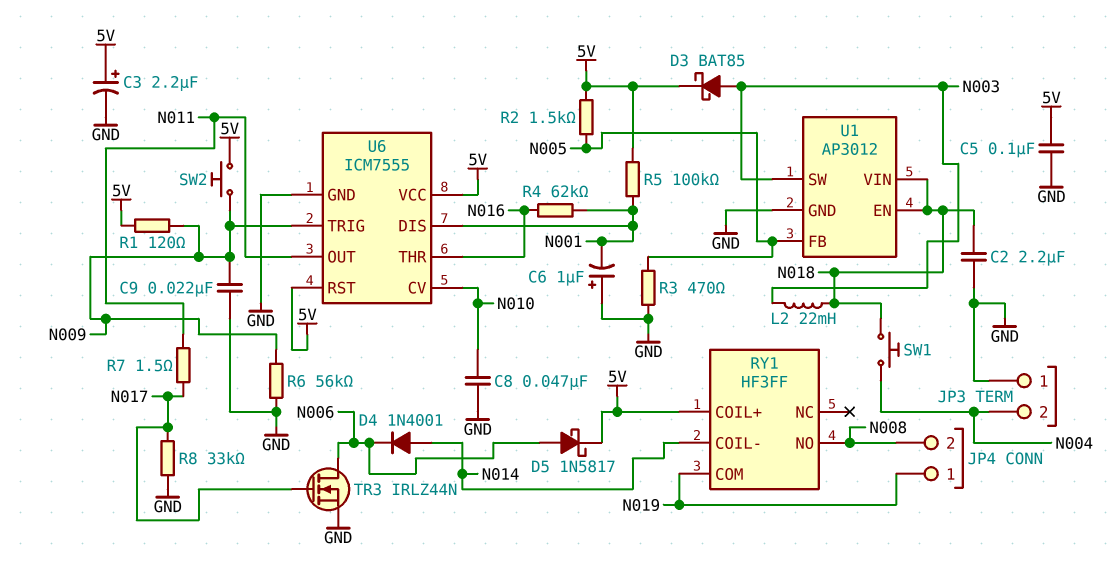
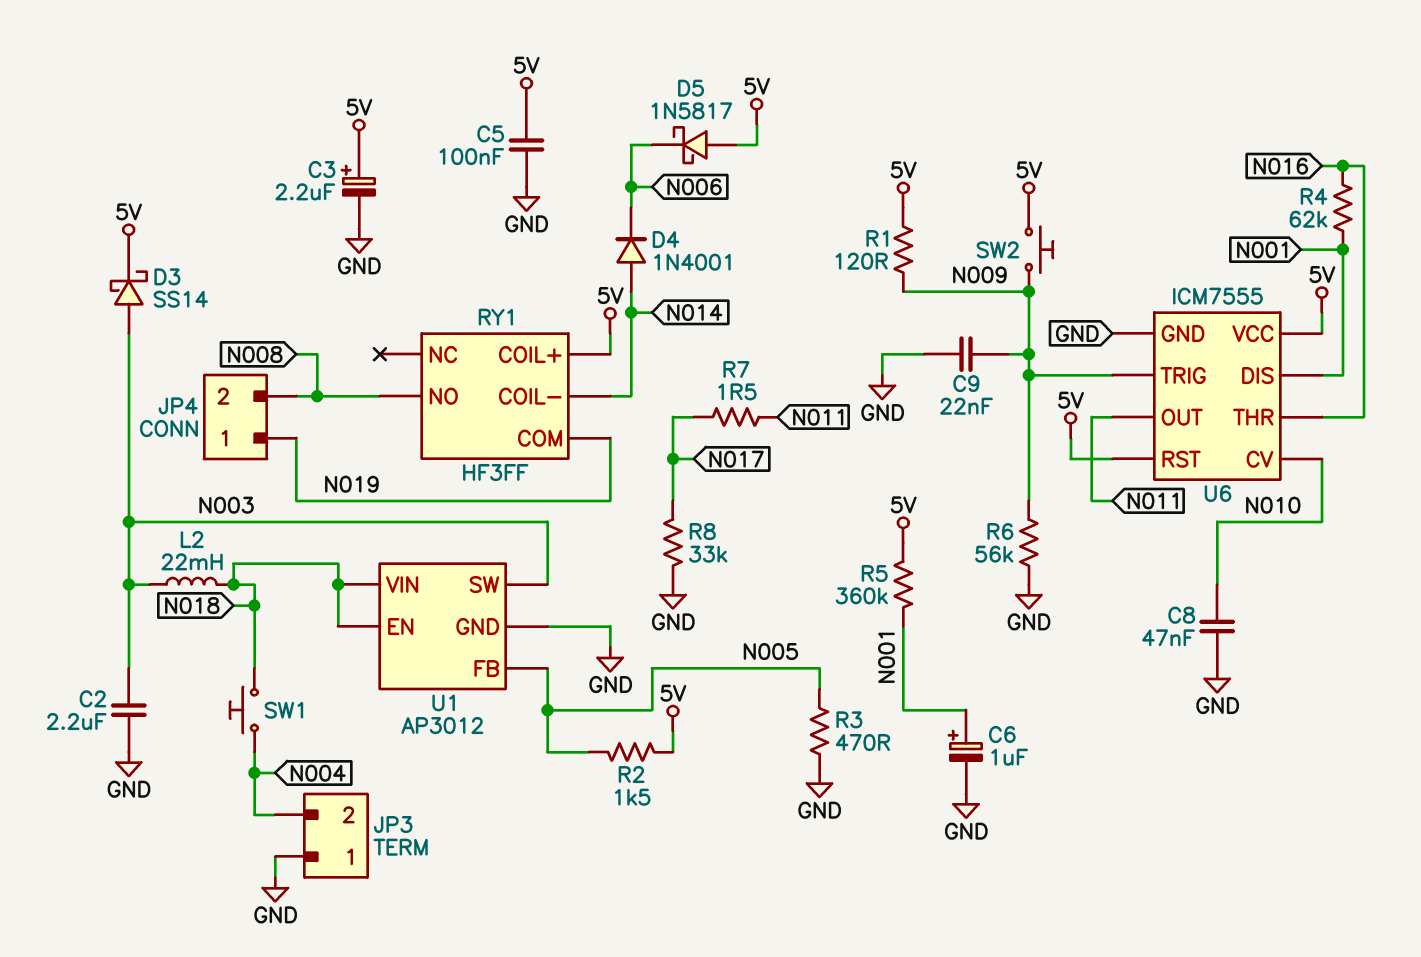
C2: 2.2uF (GND, N018) -> 2.2uF (GND, N003)
C6: 1uF (plus GND, minus N001) -> 1uF (plus N001, minus GND)
D3: schottky BAT85 (A N003, K 5V) -> schottky SS14 (A N003, K 5V)
D5: schottky 1N5817 (A N006, K 5V) -> schottky 1N5817 (A 5V, K N006)
R5: 100k (5V, N001) -> 360k (5V, N001)
TR3: NMOS IRLZ44N (G N017, D N006, S GND) -> none

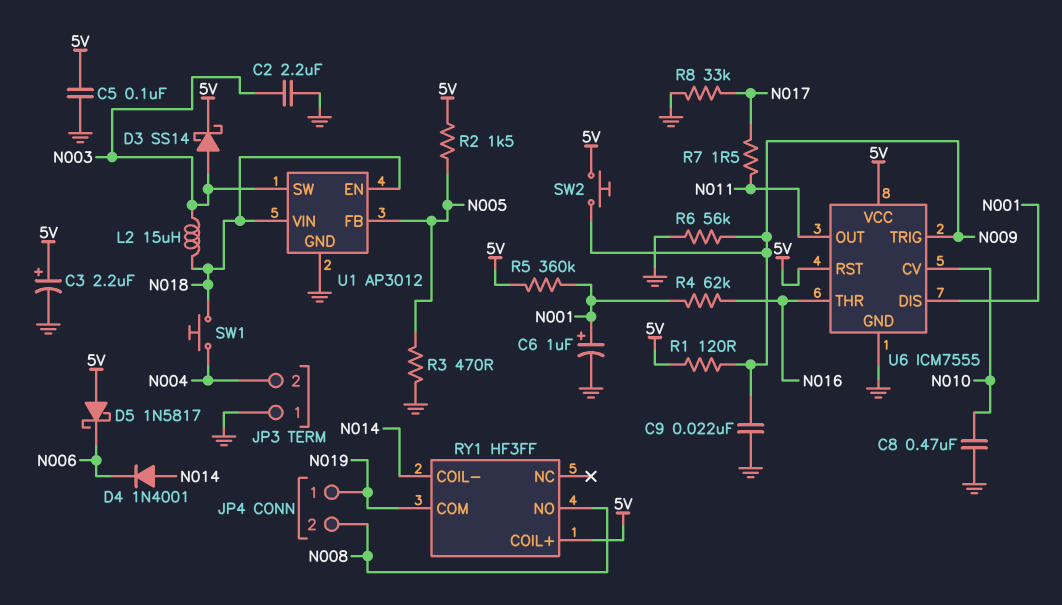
C8: 47nF (GND, N010) -> 470nF (GND, N010)
L2: 22mH (N003, N018) -> 15uH (N003, N018)

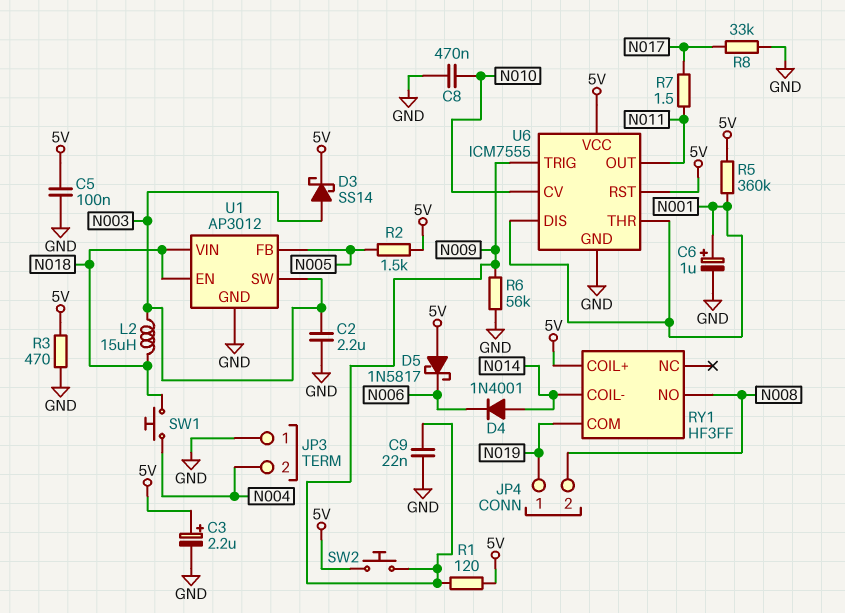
R3: 470 (GND, N005) -> 470 (5V, GND)
R4: 62k (N001, N016) -> none
U6 pin THR: N016 -> N001

